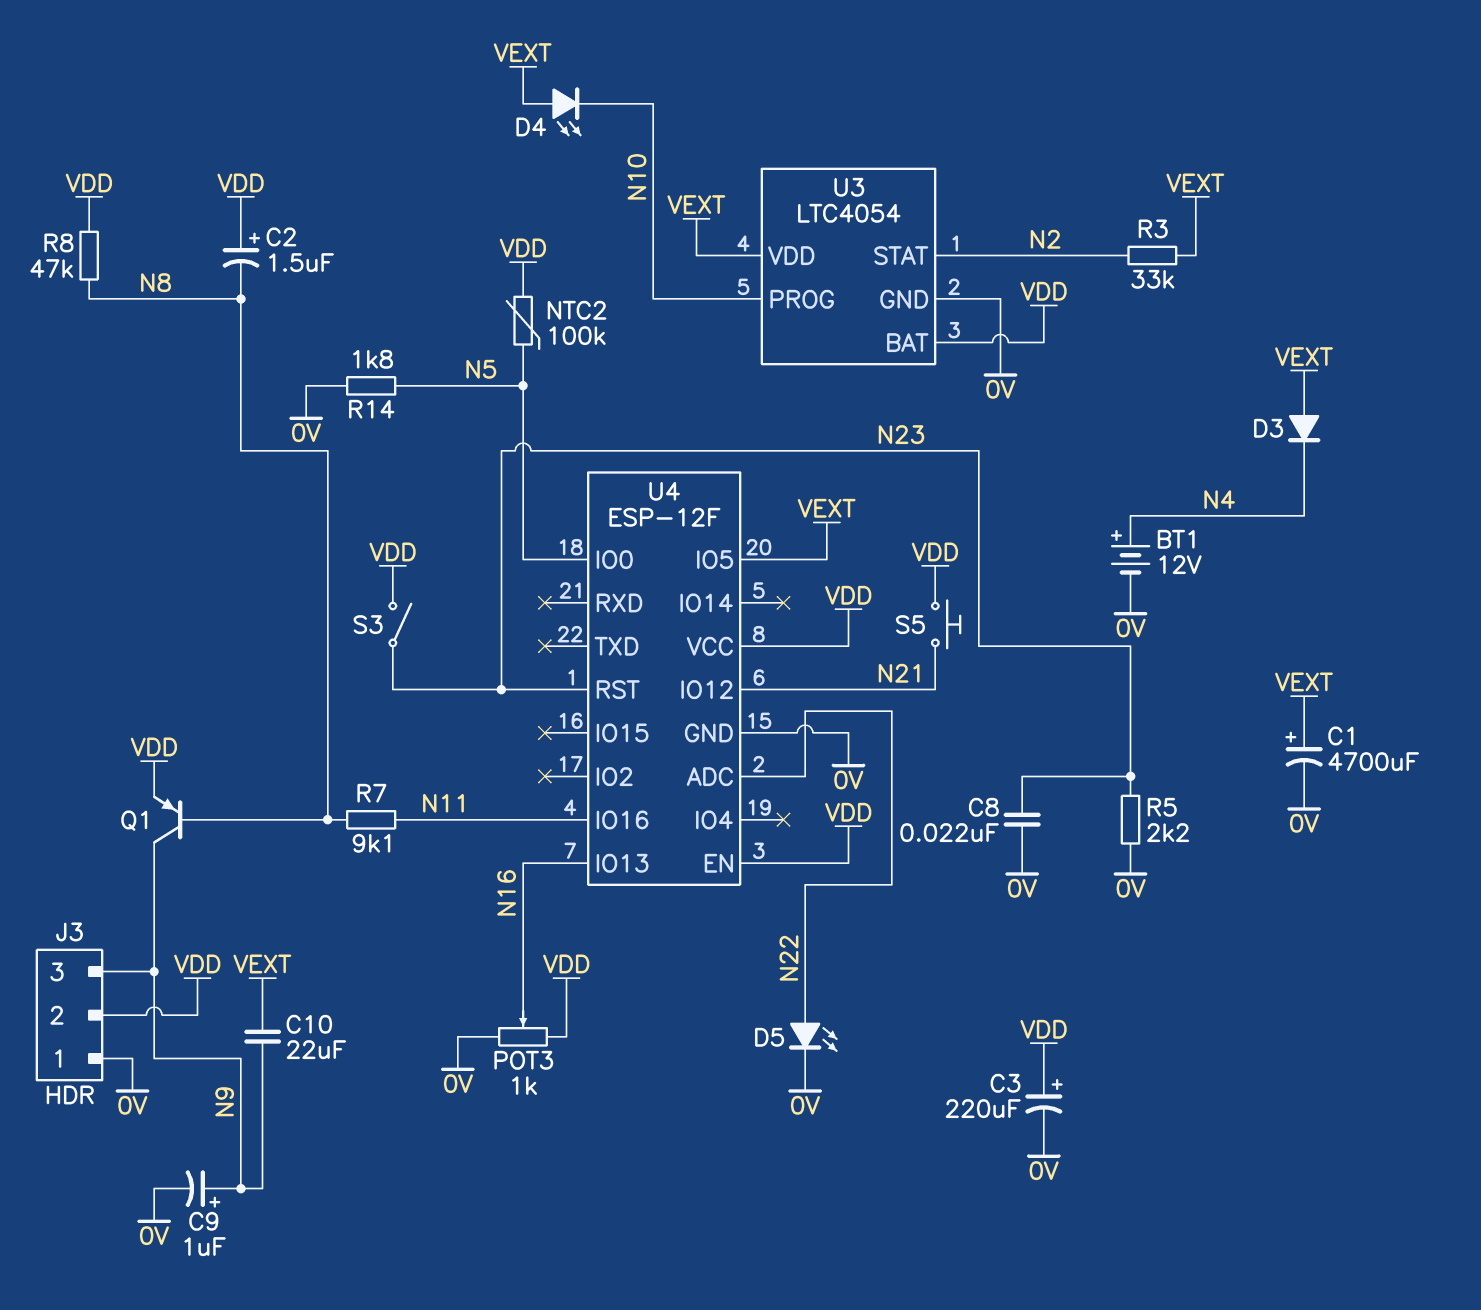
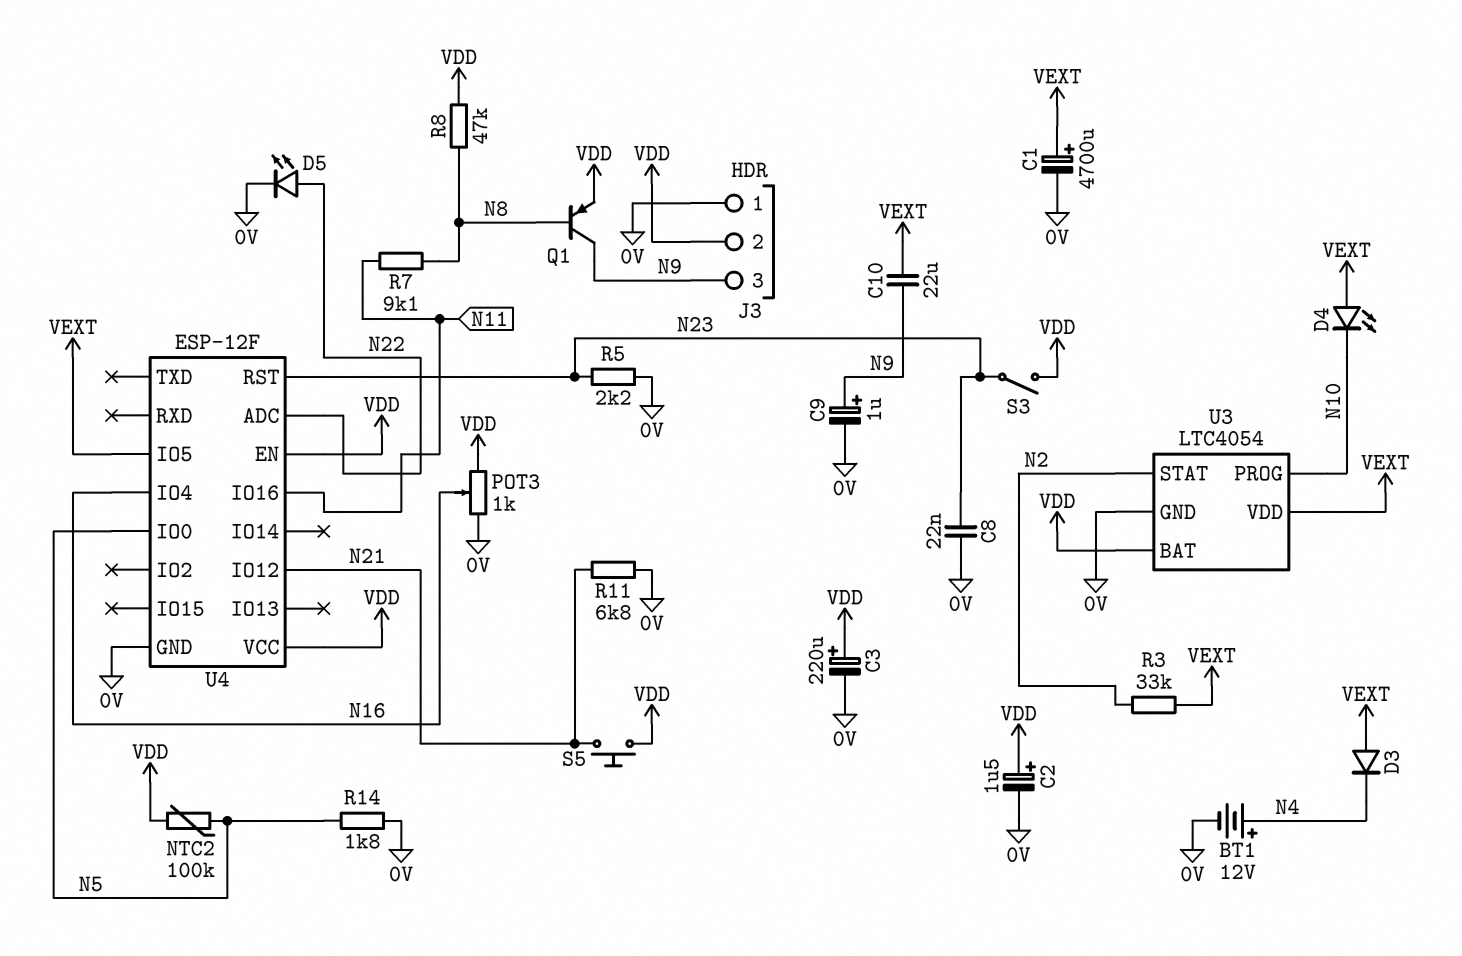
C2: 1.5uF (plus VDD, minus N8) -> 1.5uF (plus VDD, minus 0V)
R11: none -> 6.8k (0V, N21)
U4 pin IO4: none -> N16
U4 pin IO13: N16 -> none

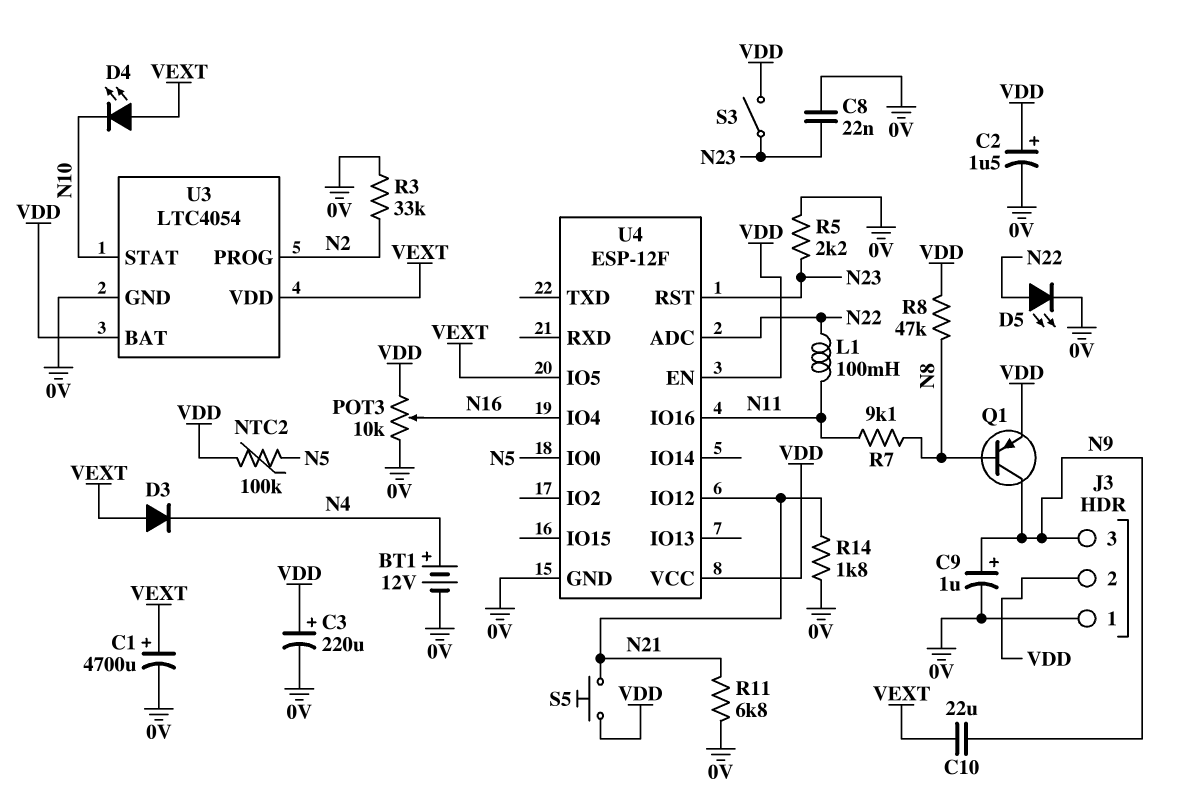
L1: none -> 100mH (N11, N22)
POT3: 1k (0V, VDD, wiper N16) -> 10k (0V, VDD, wiper N16)
R3: 33k (N2, VEXT) -> 33k (0V, N2)
R14: 1.8k (0V, N5) -> 1.8k (0V, N21)
U3 pin PROG: N10 -> N2
U3 pin STAT: N2 -> N10

